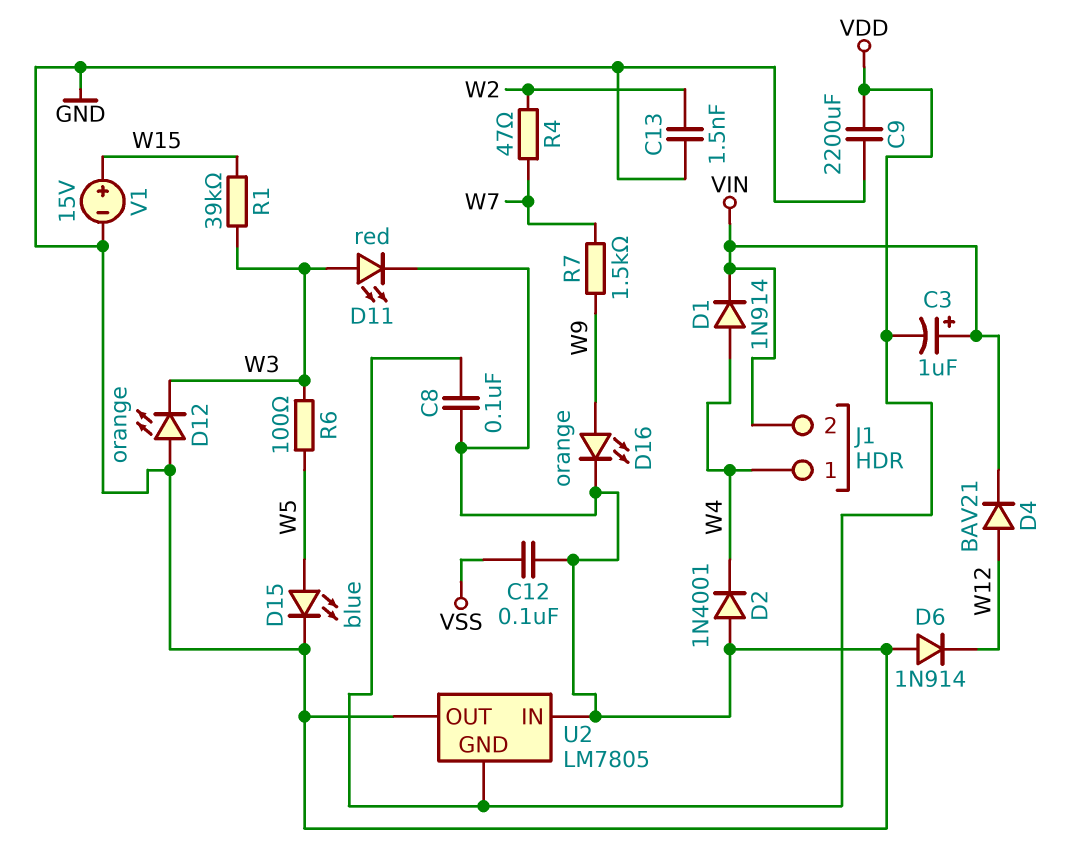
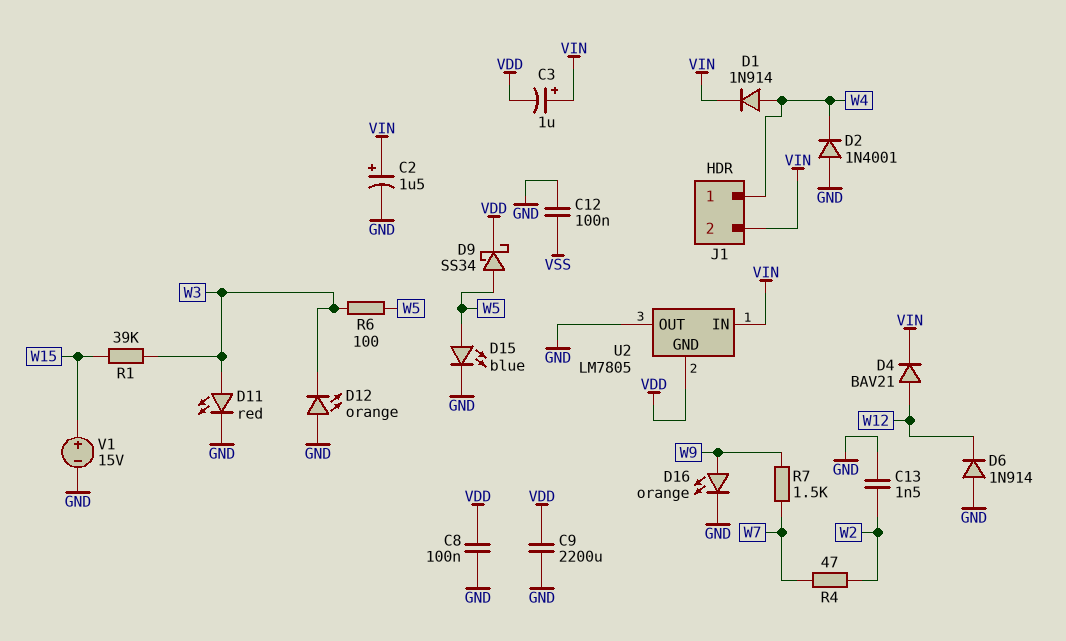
C2: none -> 1.5uF (plus VIN, minus GND)
D9: none -> schottky SS34 (A W5, K VDD)
U2 pin IN: GND -> VIN

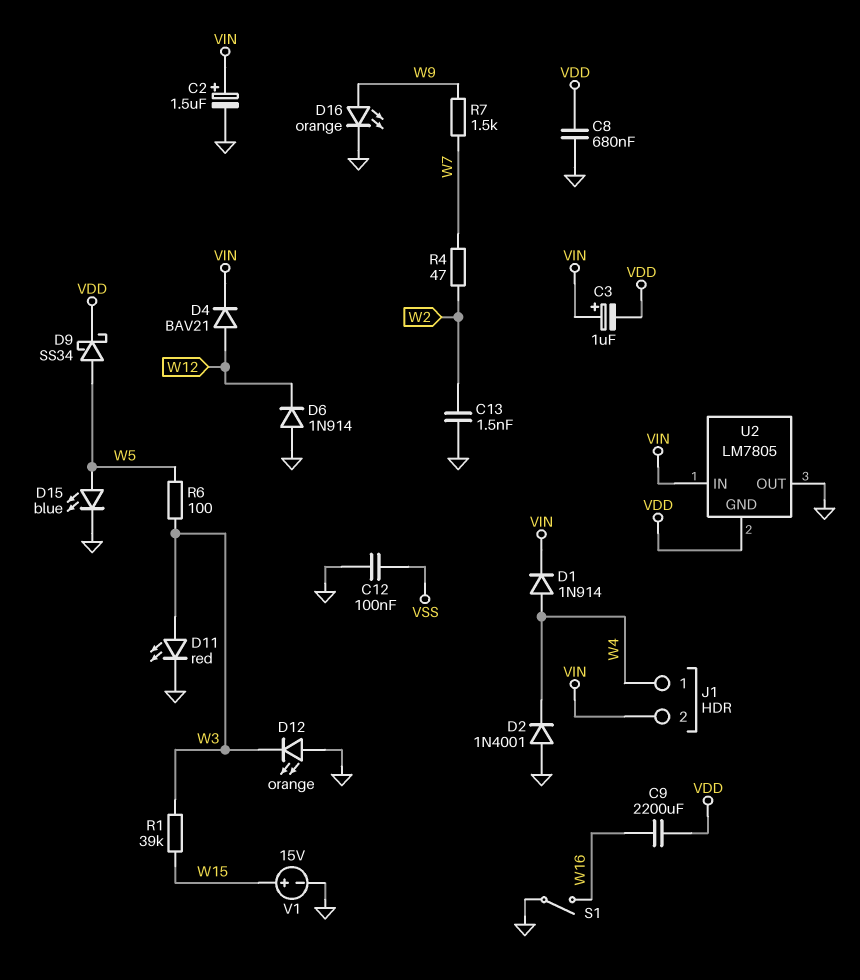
C8: 100nF (GND, VDD) -> 680nF (GND, VDD)
C9: 2200uF (GND, VDD) -> 2200uF (VDD, W16)
S1: none -> switch (GND, W16)

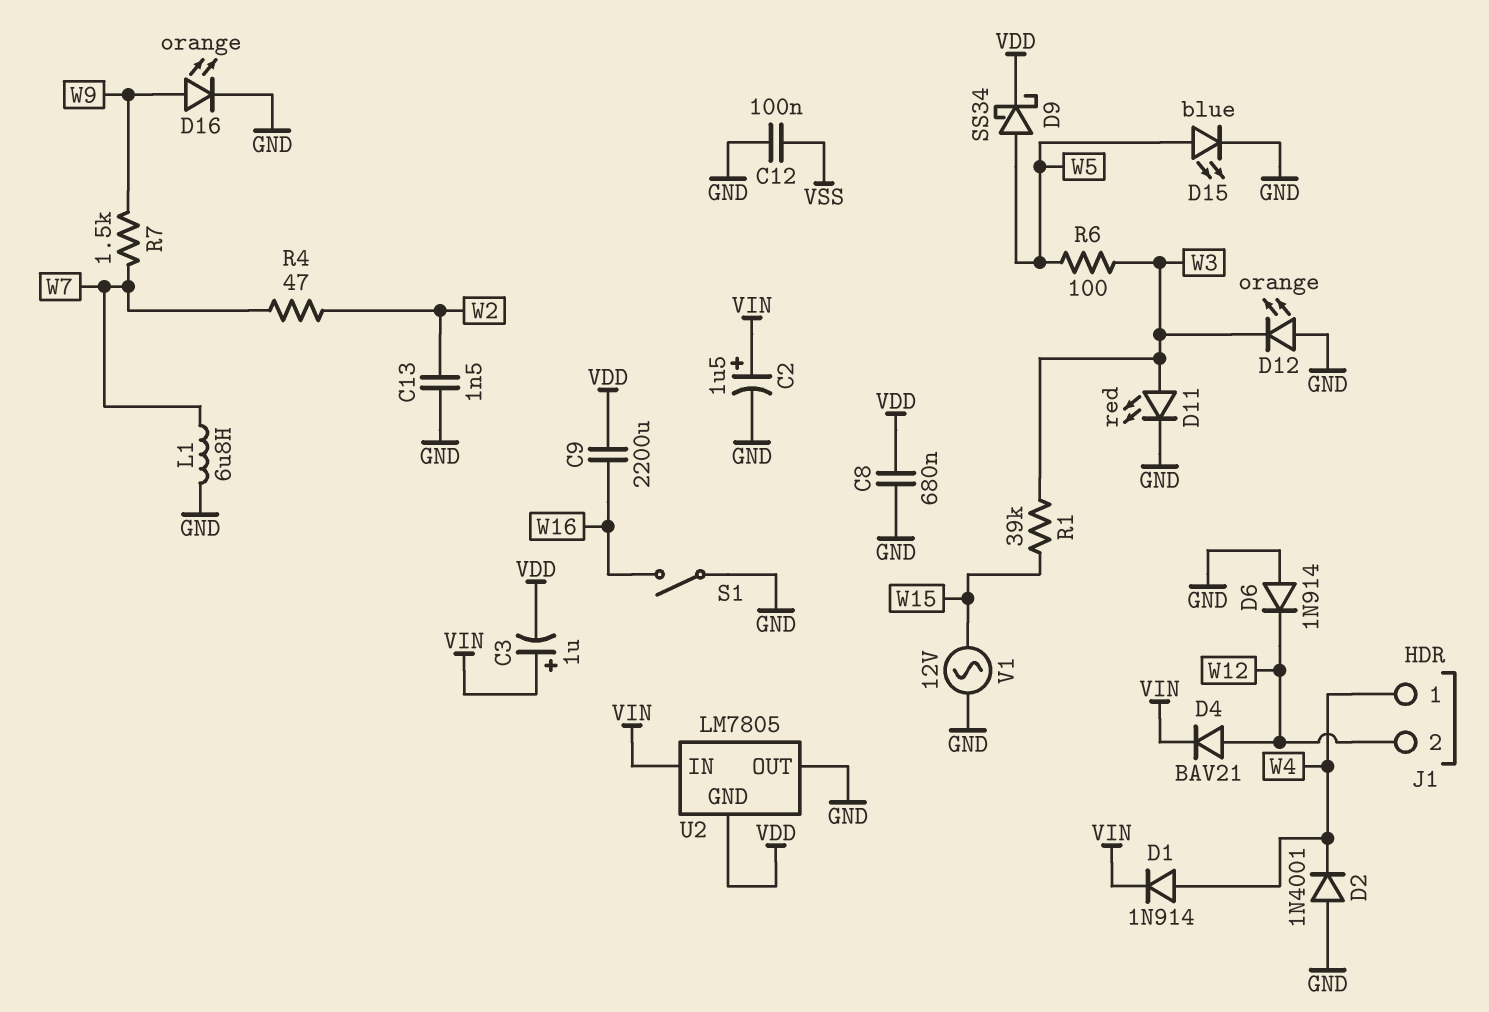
J1 pin 2: VIN -> W12
L1: none -> 6.8uH (GND, W7)
V1: 15V (plus W15, minus GND) -> AC 12V (GND, W15)

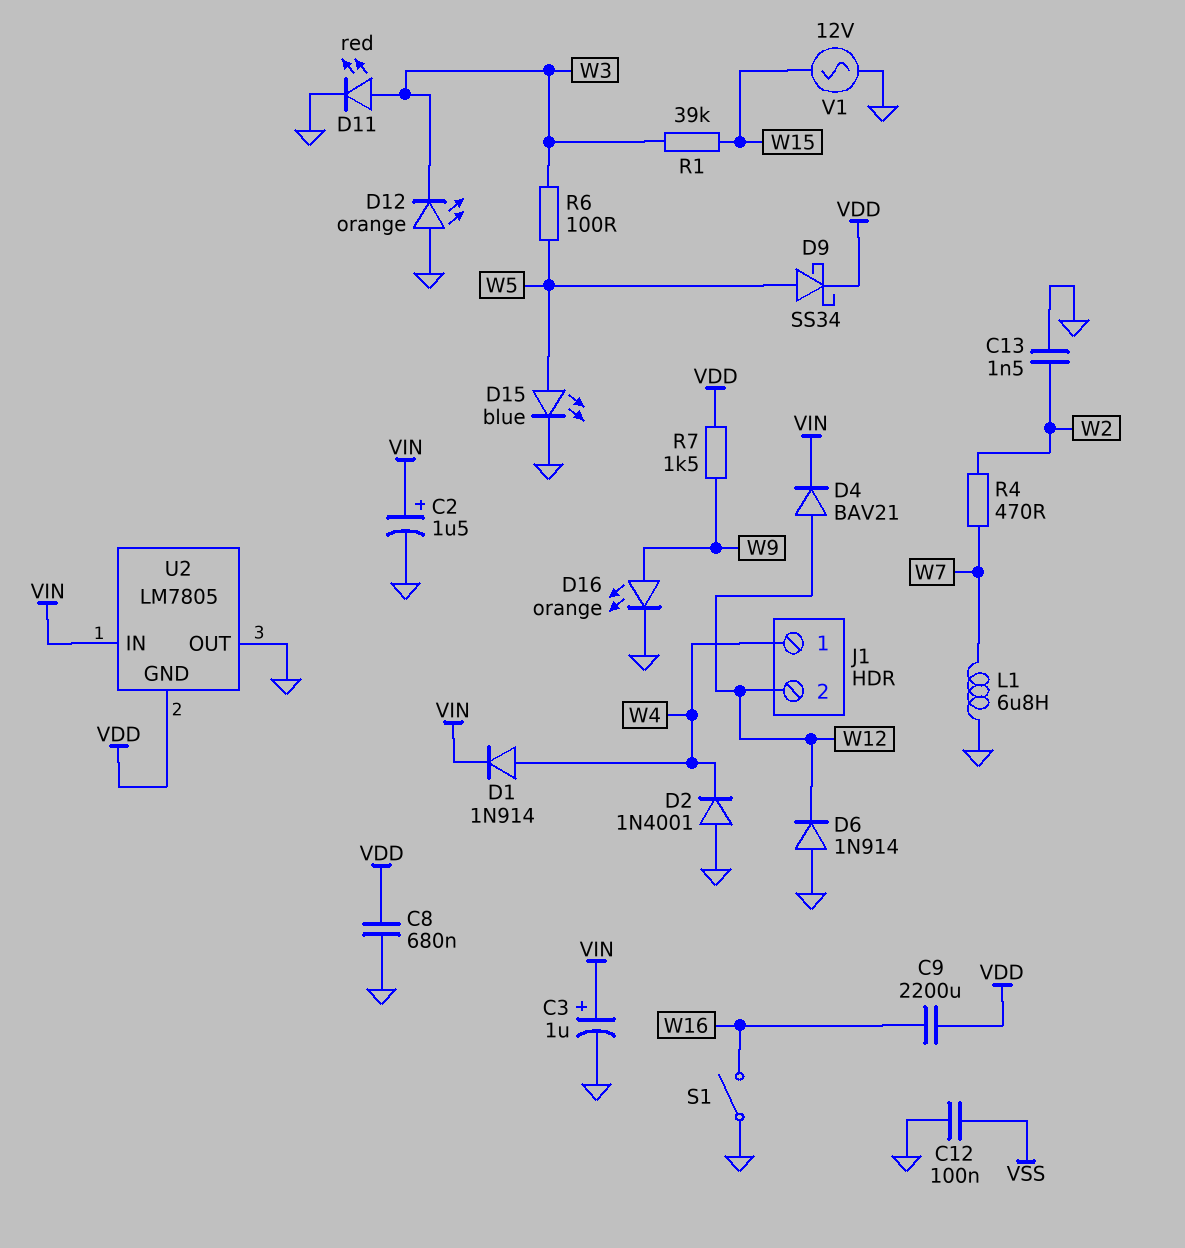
C3: 1uF (plus VIN, minus VDD) -> 1uF (plus VIN, minus GND)
R4: 47 (W2, W7) -> 470 (W2, W7)
R7: 1.5k (W7, W9) -> 1.5k (VDD, W9)

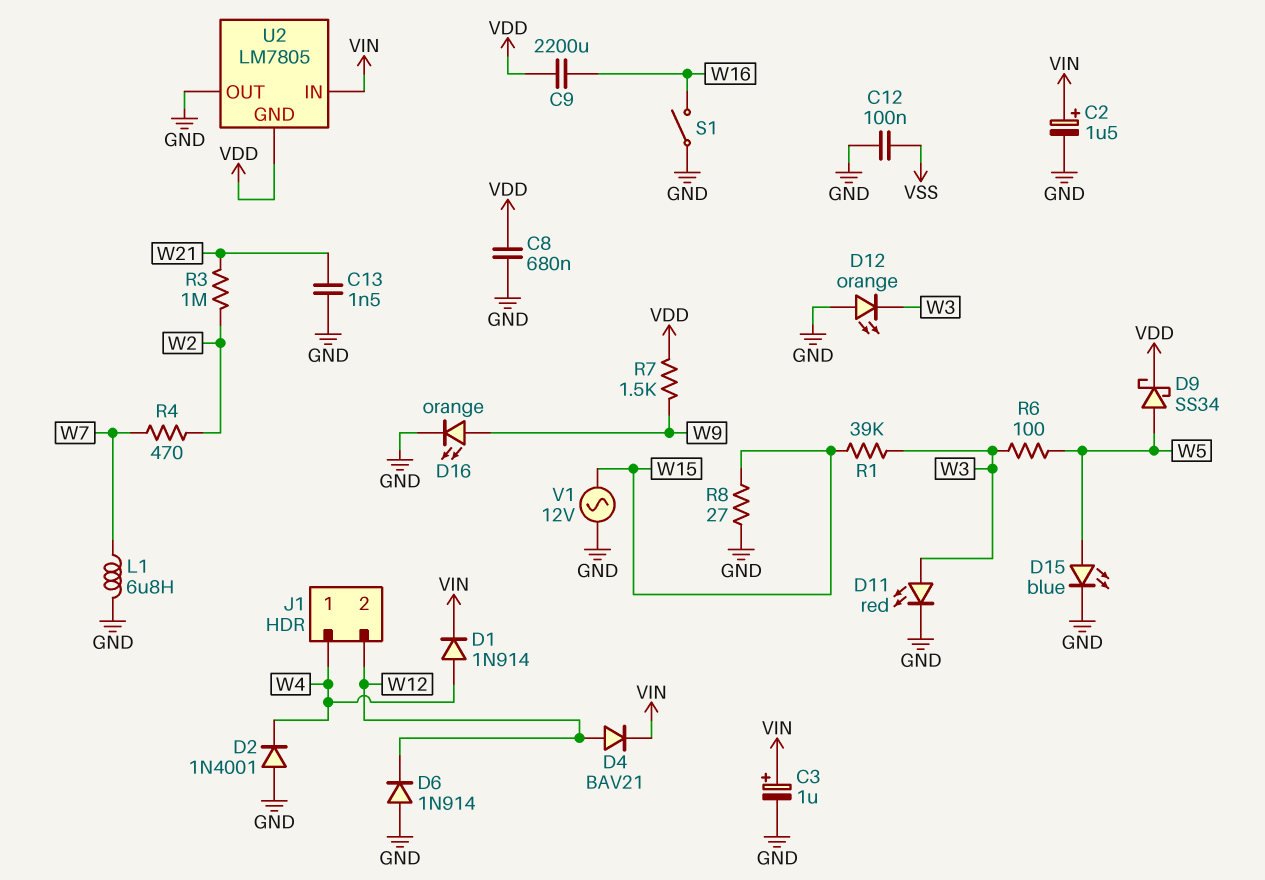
C13: 1.5nF (GND, W2) -> 1.5nF (GND, W21)
R3: none -> 1M (W2, W21)
R8: none -> 27 (GND, W15)

